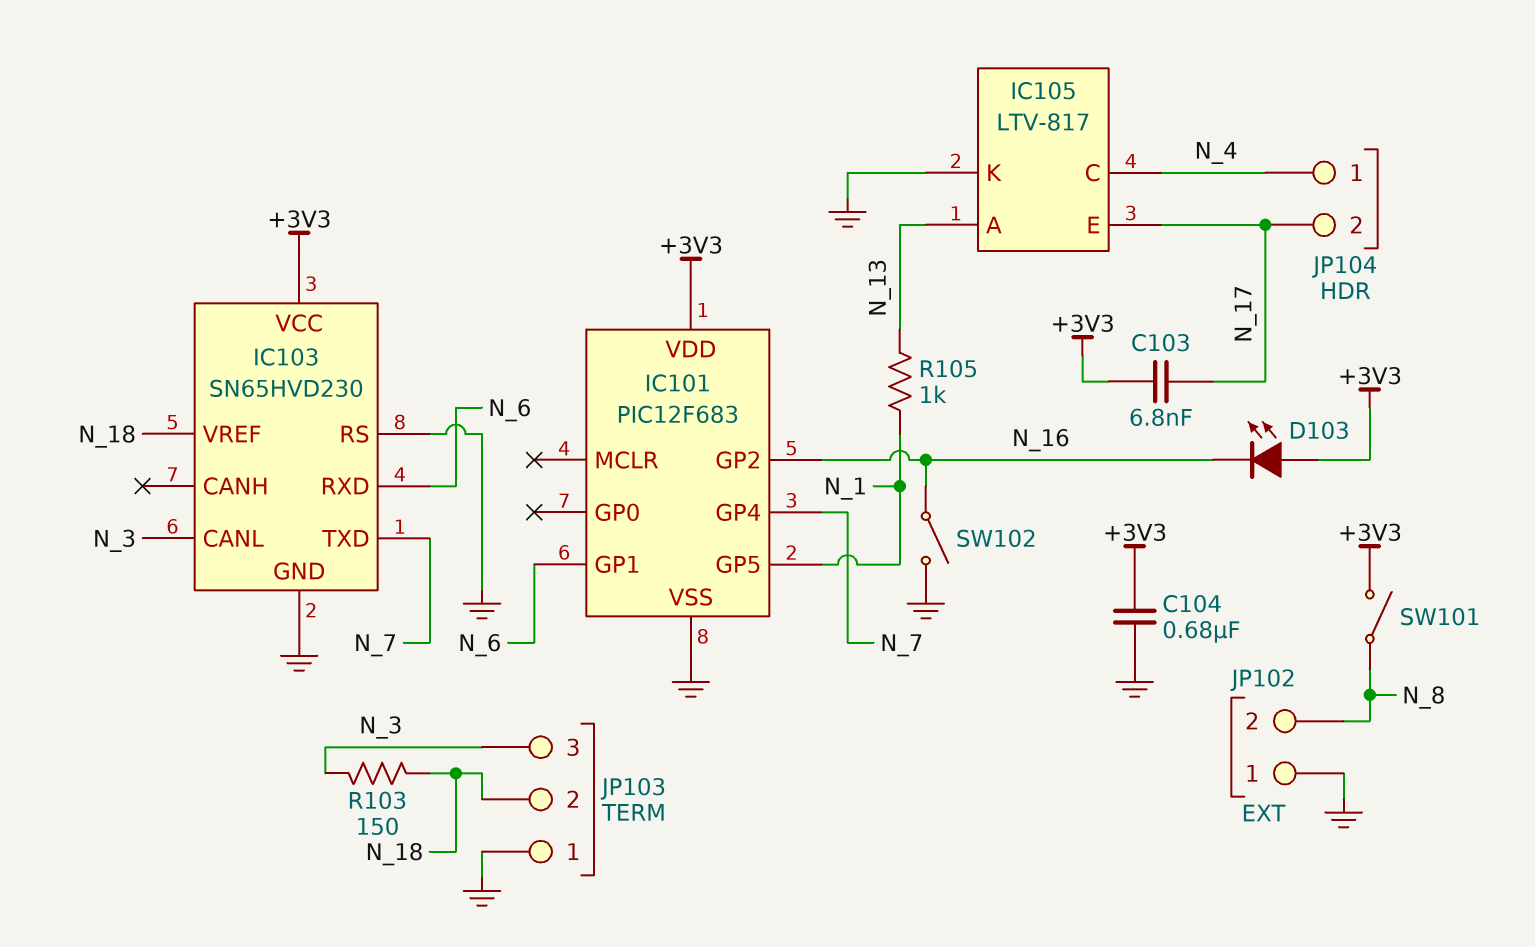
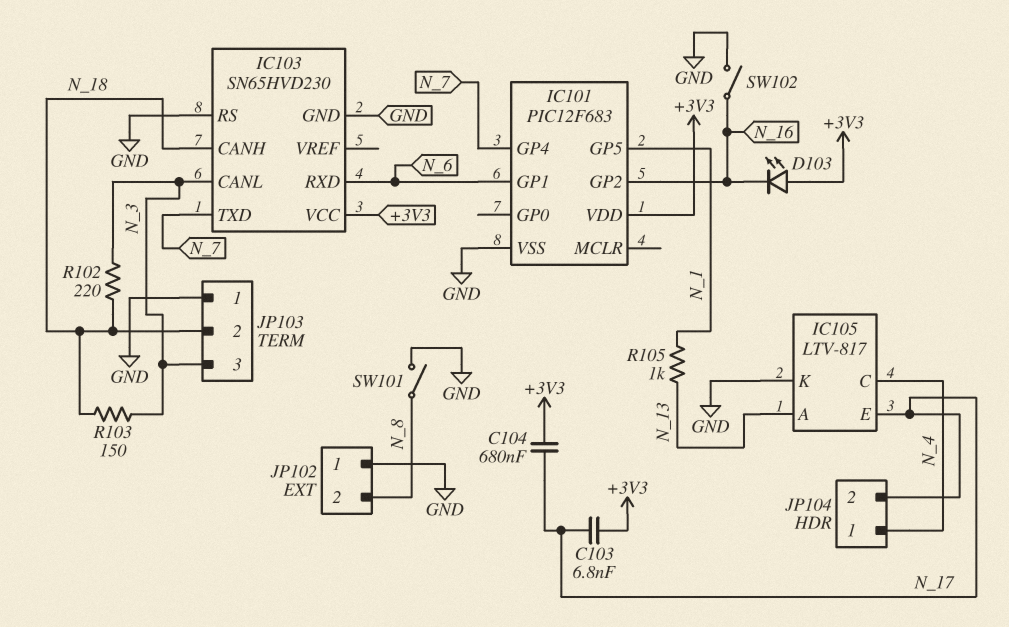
C104: 680nF (+3V3, GND) -> 680nF (+3V3, N_17)
IC103 pin CANH: none -> N_18
IC103 pin VREF: N_18 -> none
R102: none -> 220 (N_3, N_18)
SW101: switch (+3V3, N_8) -> switch (GND, N_8)

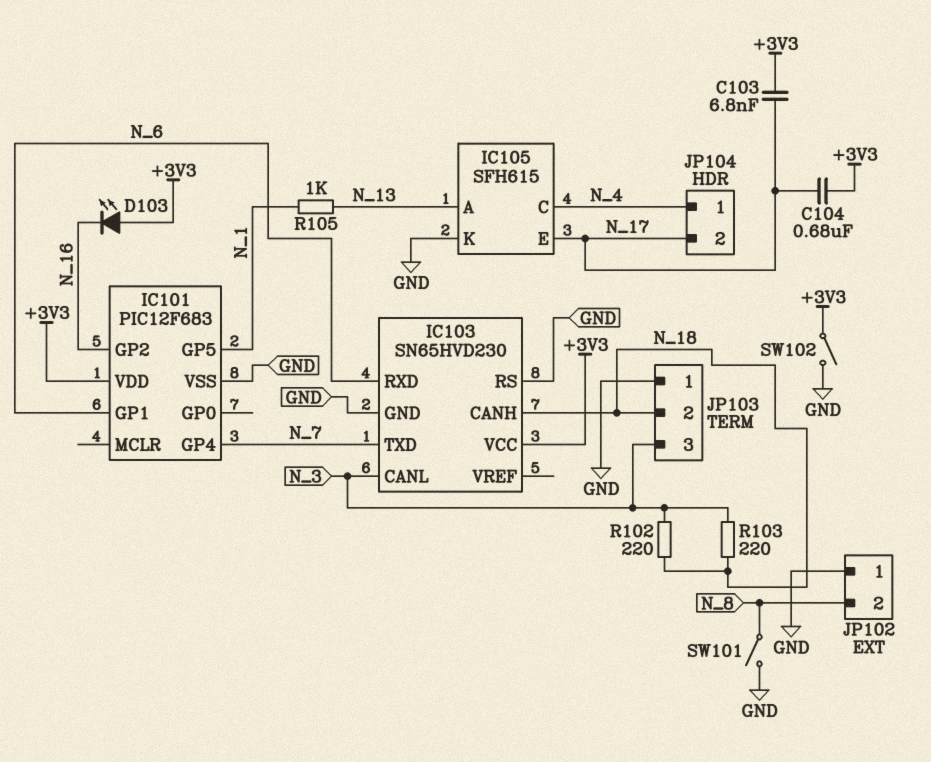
IC105: LTV-817 -> SFH615
R103: 150 (N_3, N_18) -> 220 (N_3, N_18)
SW102: switch (GND, N_16) -> switch (+3V3, GND)

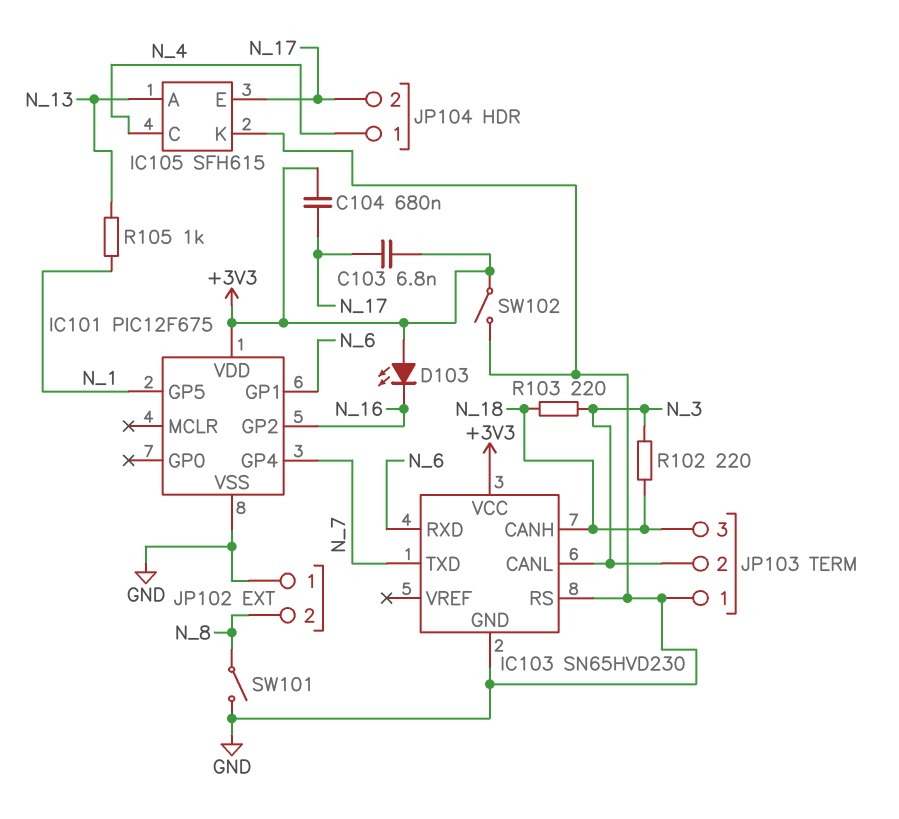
IC101: PIC12F683 -> PIC12F675
JP103 pin 2: N_18 -> N_3
JP103 pin 3: N_3 -> N_18

